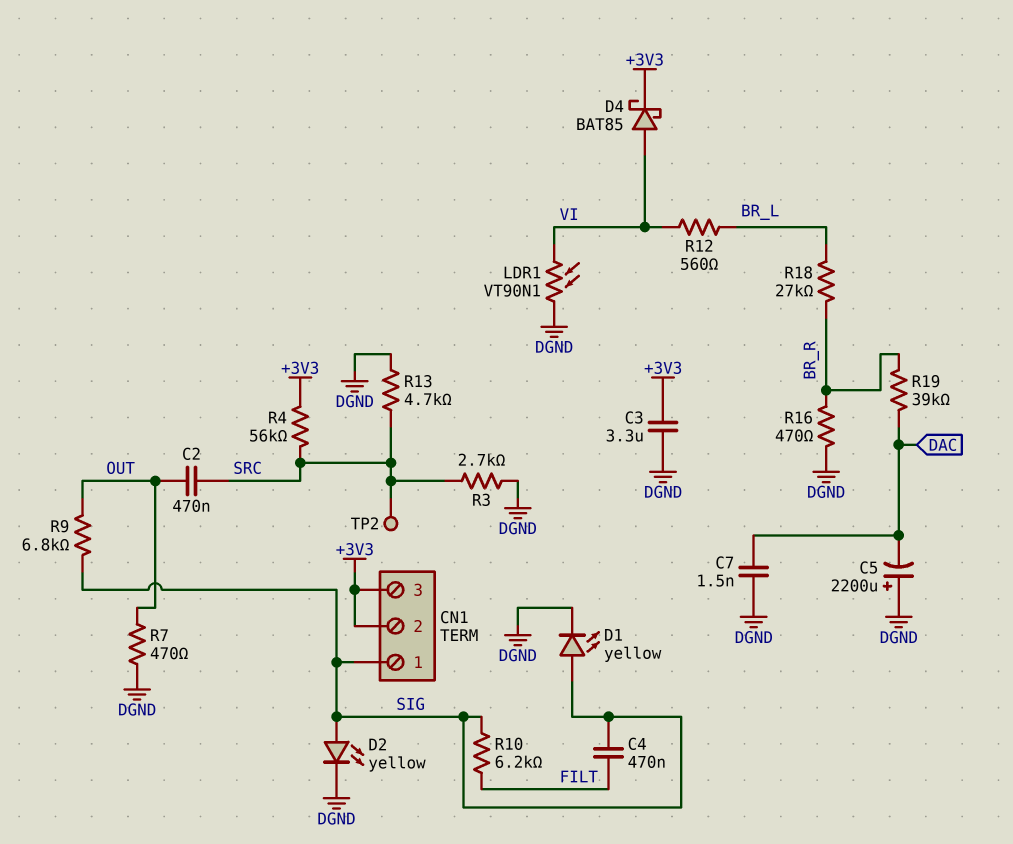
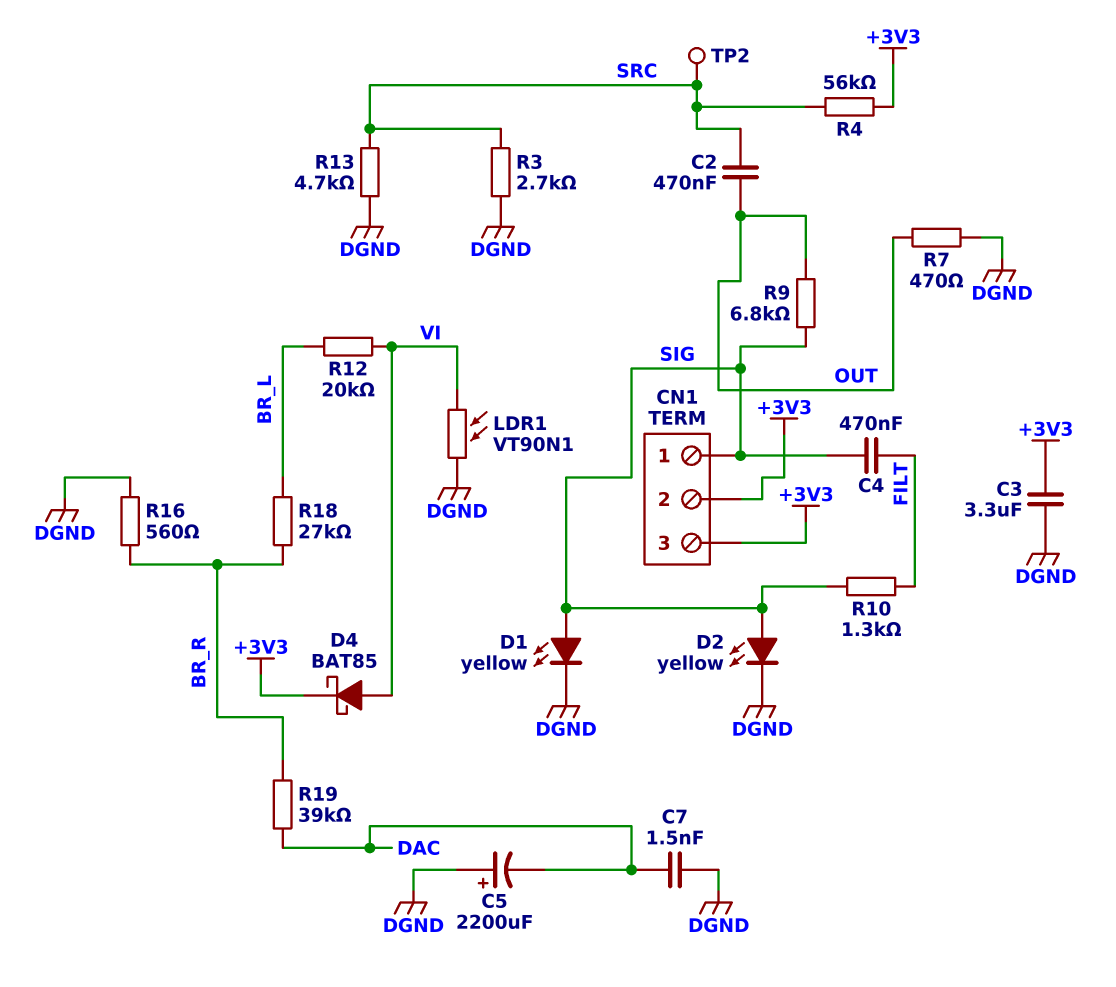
R10: 6.2k (FILT, SIG) -> 1.3k (FILT, SIG)
R12: 560 (BR_L, VI) -> 20k (BR_L, VI)
R16: 470 (BR_R, DGND) -> 560 (BR_R, DGND)

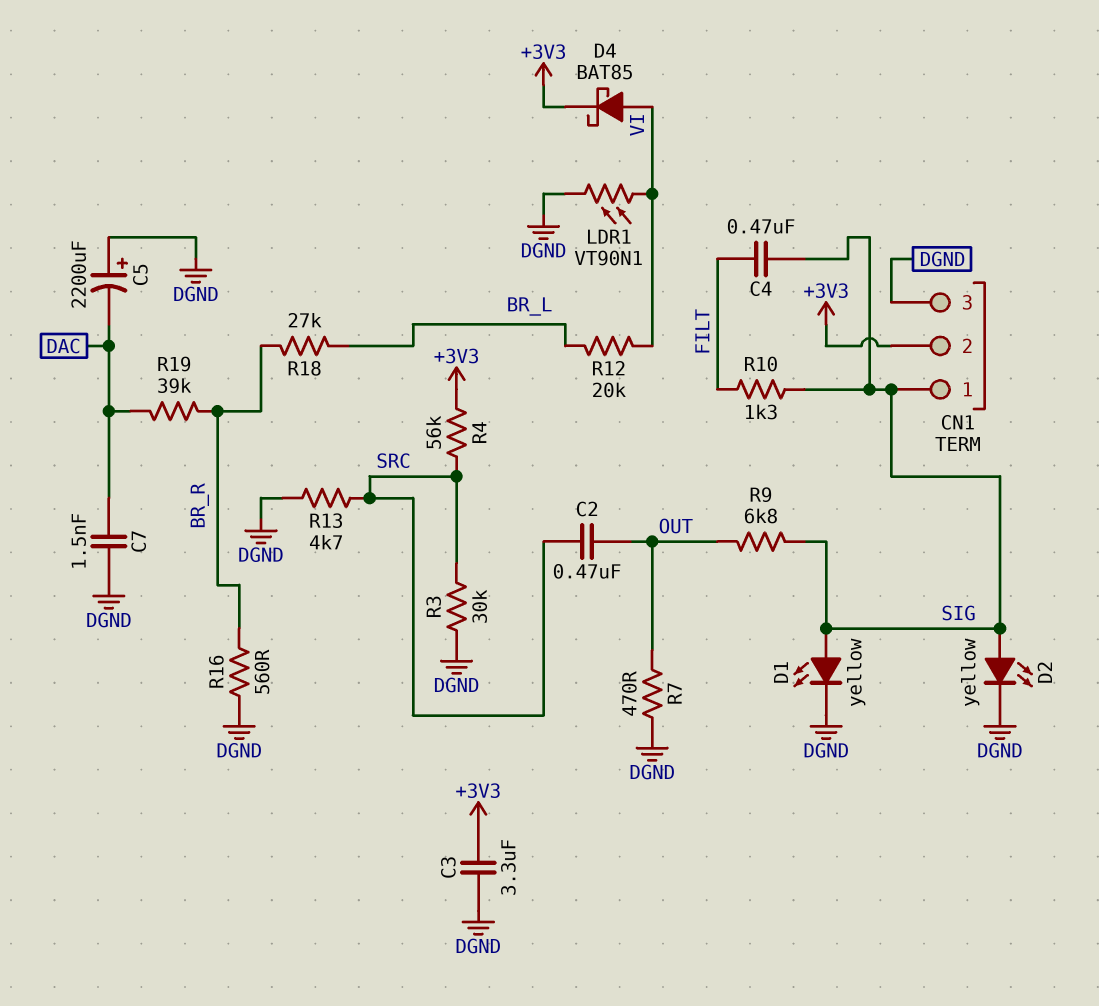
CN1 pin 3: +3V3 -> DGND
R3: 2.7k (DGND, SRC) -> 30k (DGND, SRC)
TP2: test point (SRC) -> none

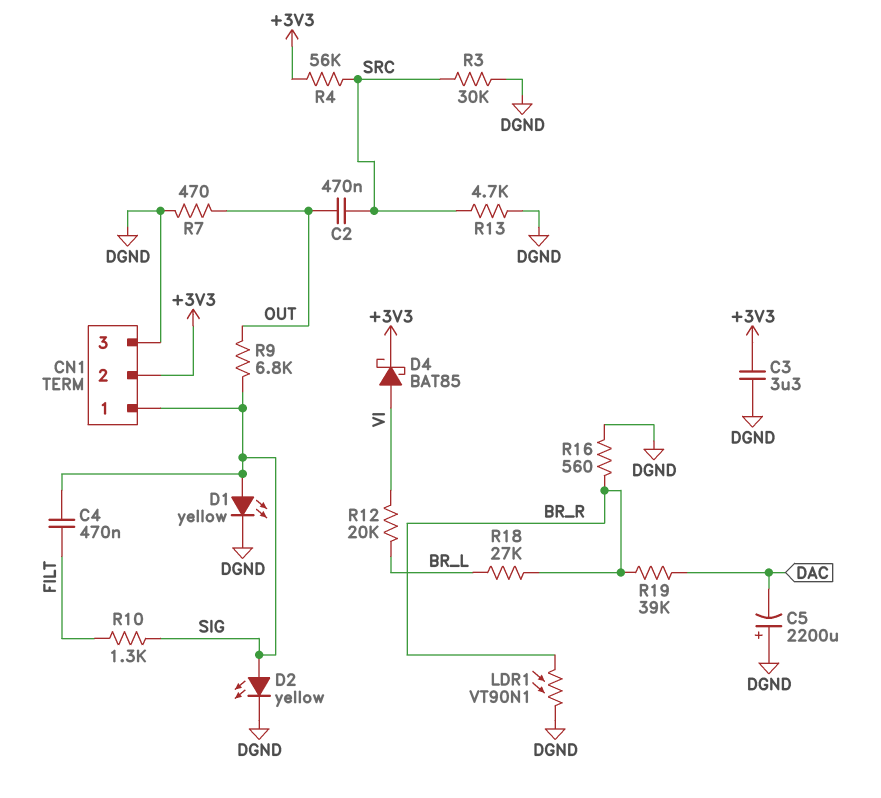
C7: 1.5nF (DAC, DGND) -> none
LDR1: VT90N1 (DGND, VI) -> VT90N1 (BR_R, DGND)

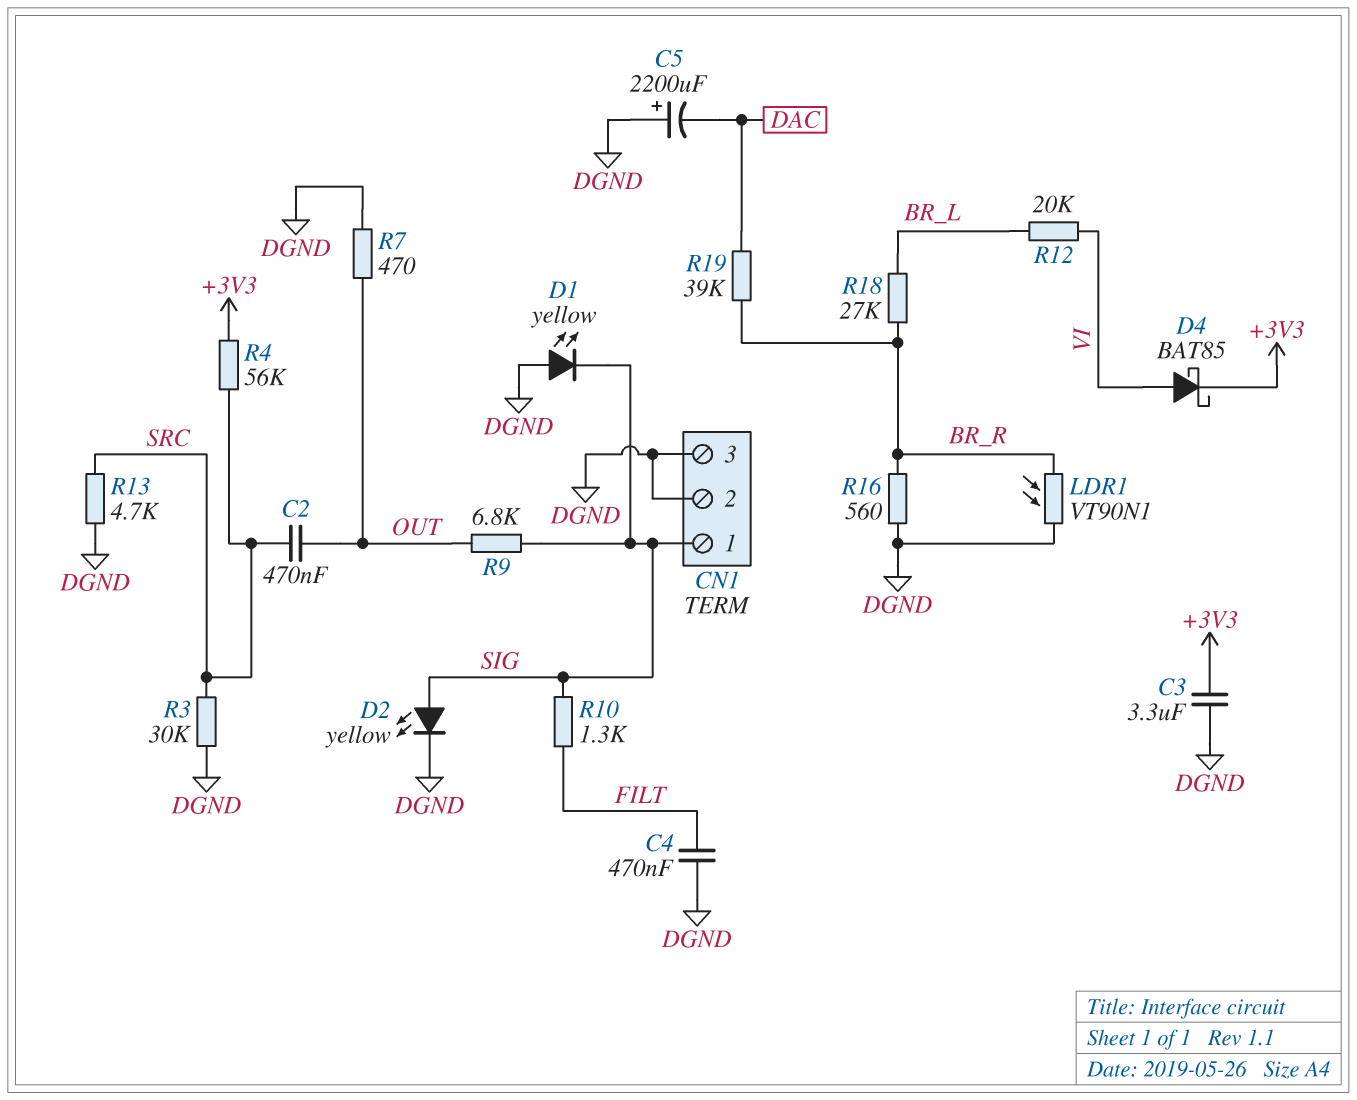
C4: 470nF (FILT, SIG) -> 470nF (DGND, FILT)
CN1 pin 2: +3V3 -> DGND
D1: LED yellow (A SIG, K DGND) -> LED yellow (A DGND, K SIG)

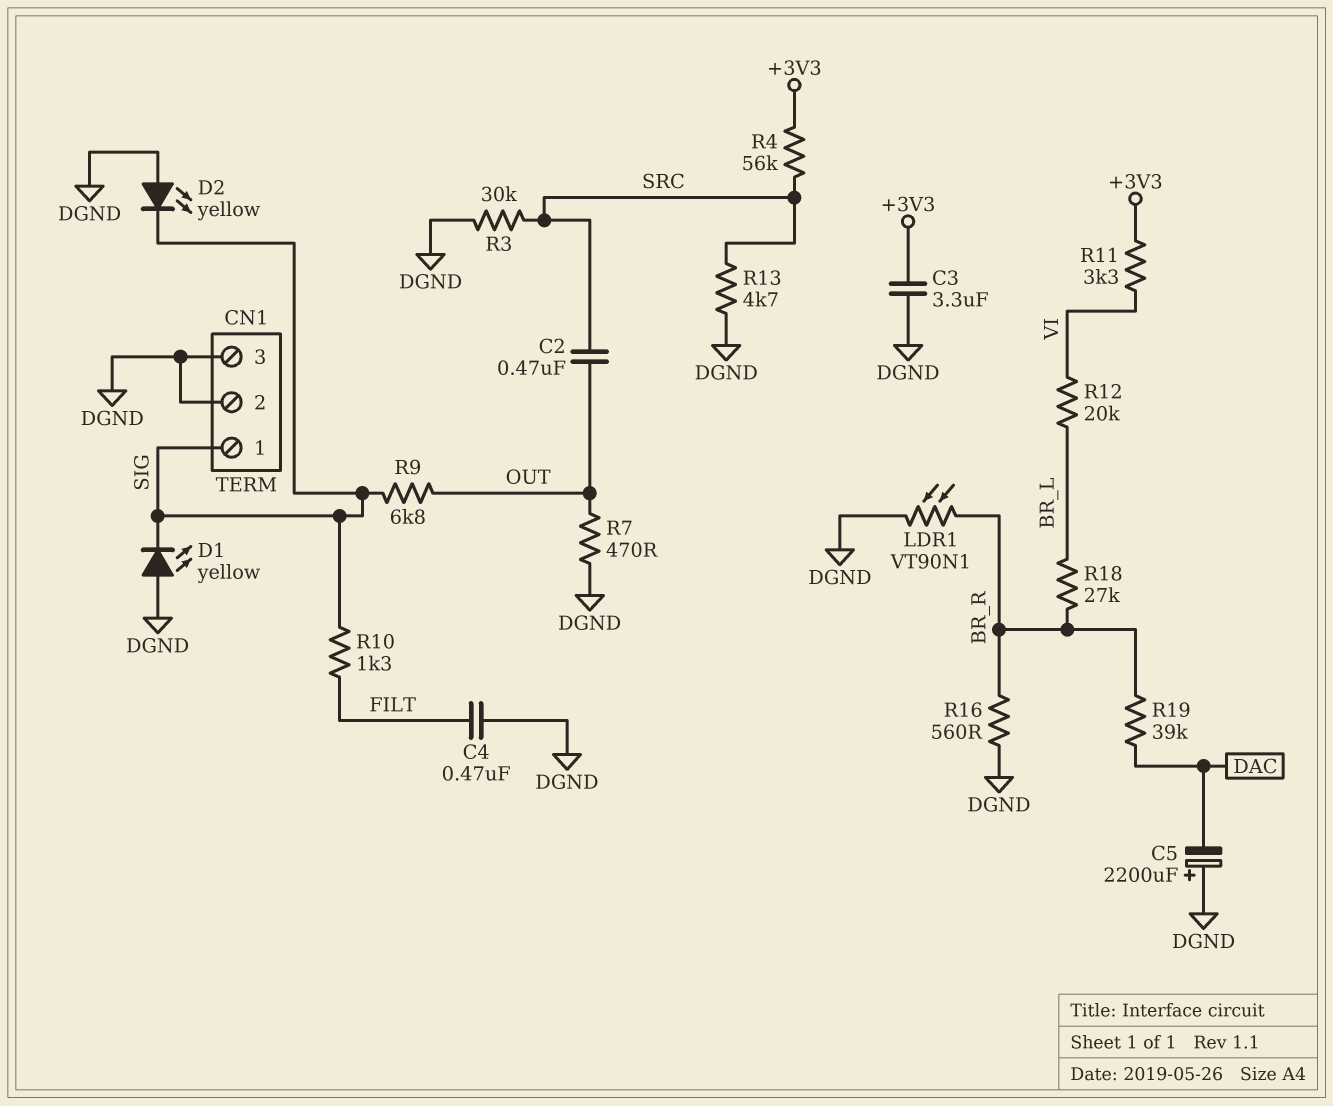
D2: LED yellow (A SIG, K DGND) -> LED yellow (A DGND, K SIG)
D4: schottky BAT85 (A VI, K +3V3) -> none
R11: none -> 3.3k (+3V3, VI)

